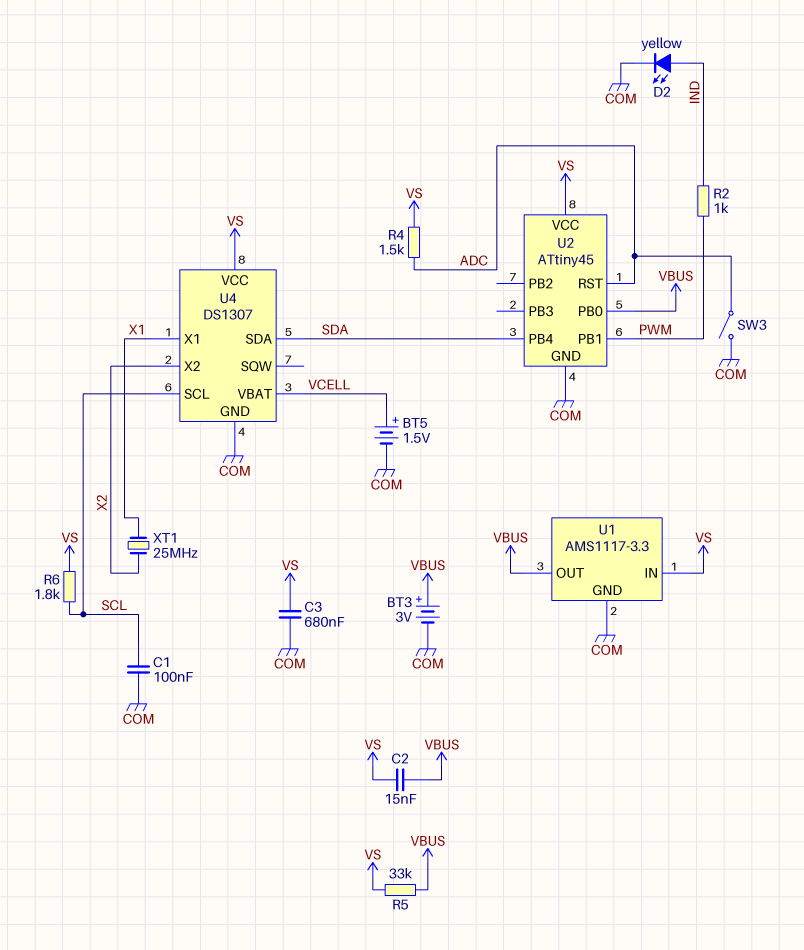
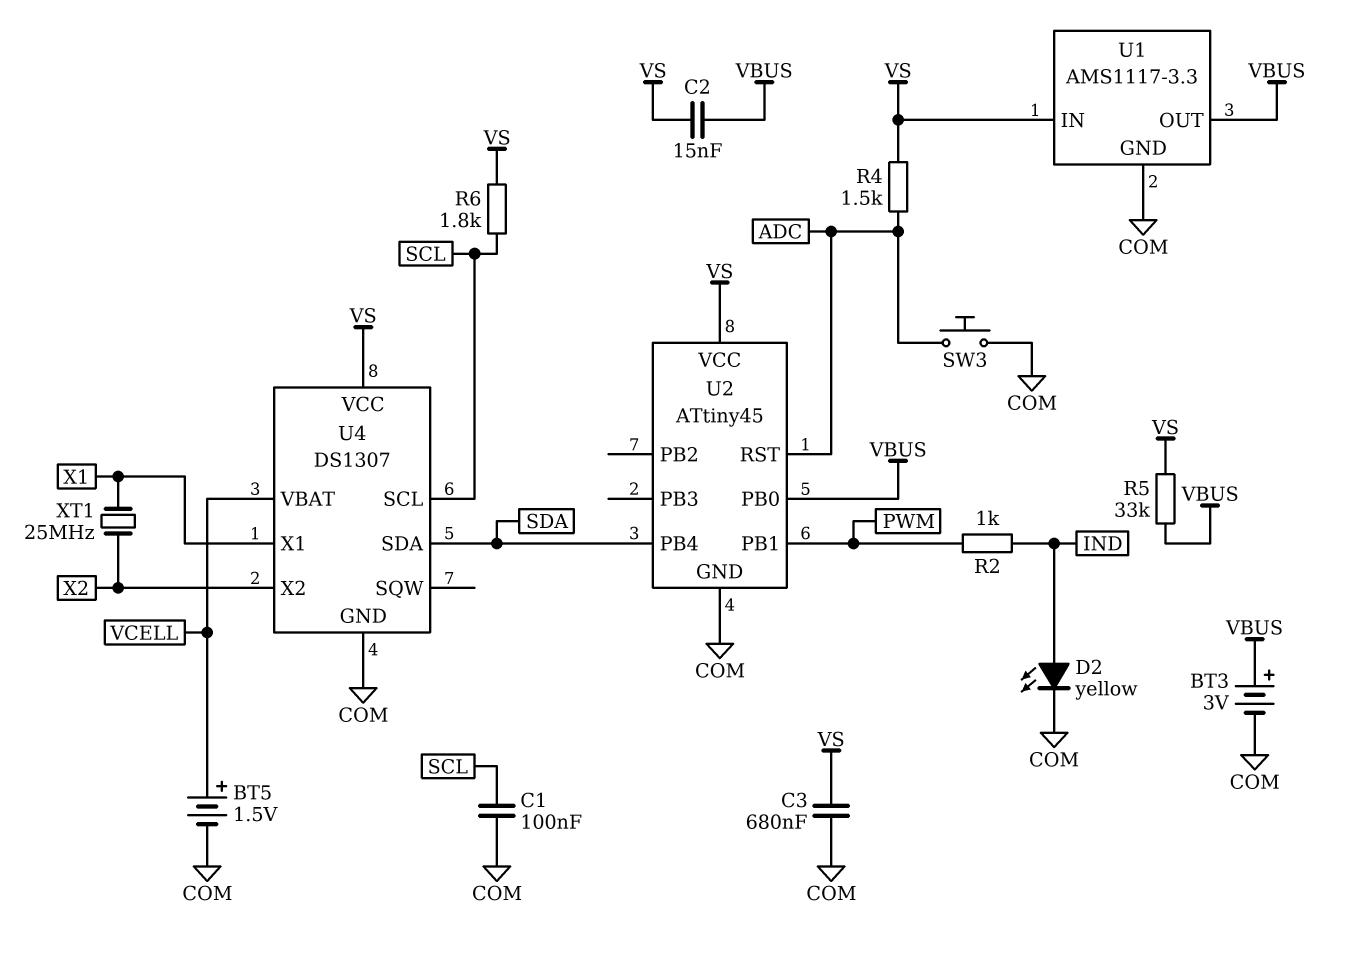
SW3: switch (ADC, COM) -> button (ADC, COM)

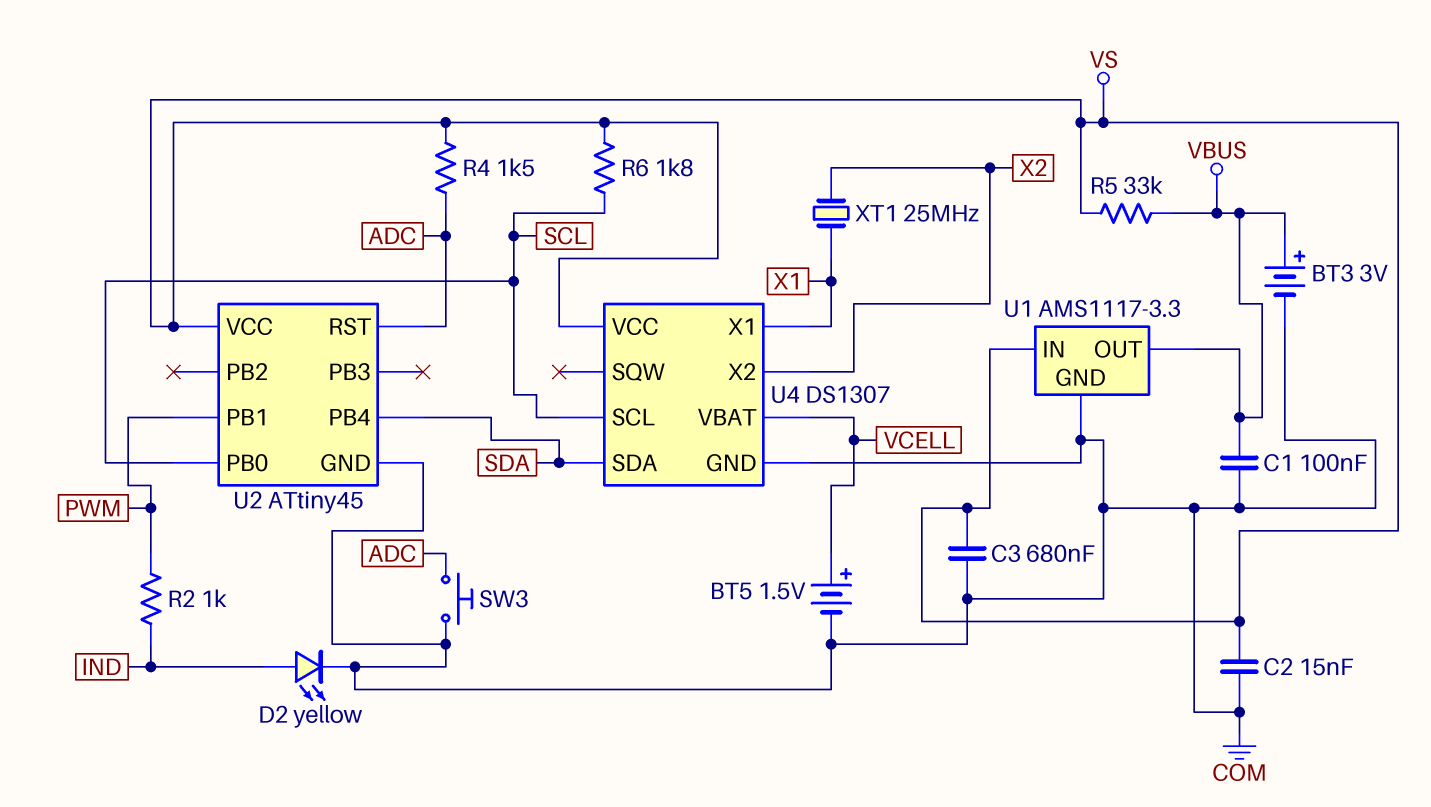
C1: 100nF (COM, SCL) -> 100nF (COM, VBUS)
C2: 15nF (VBUS, VS) -> 15nF (COM, VS)
U2 pin PB0: VBUS -> SCL

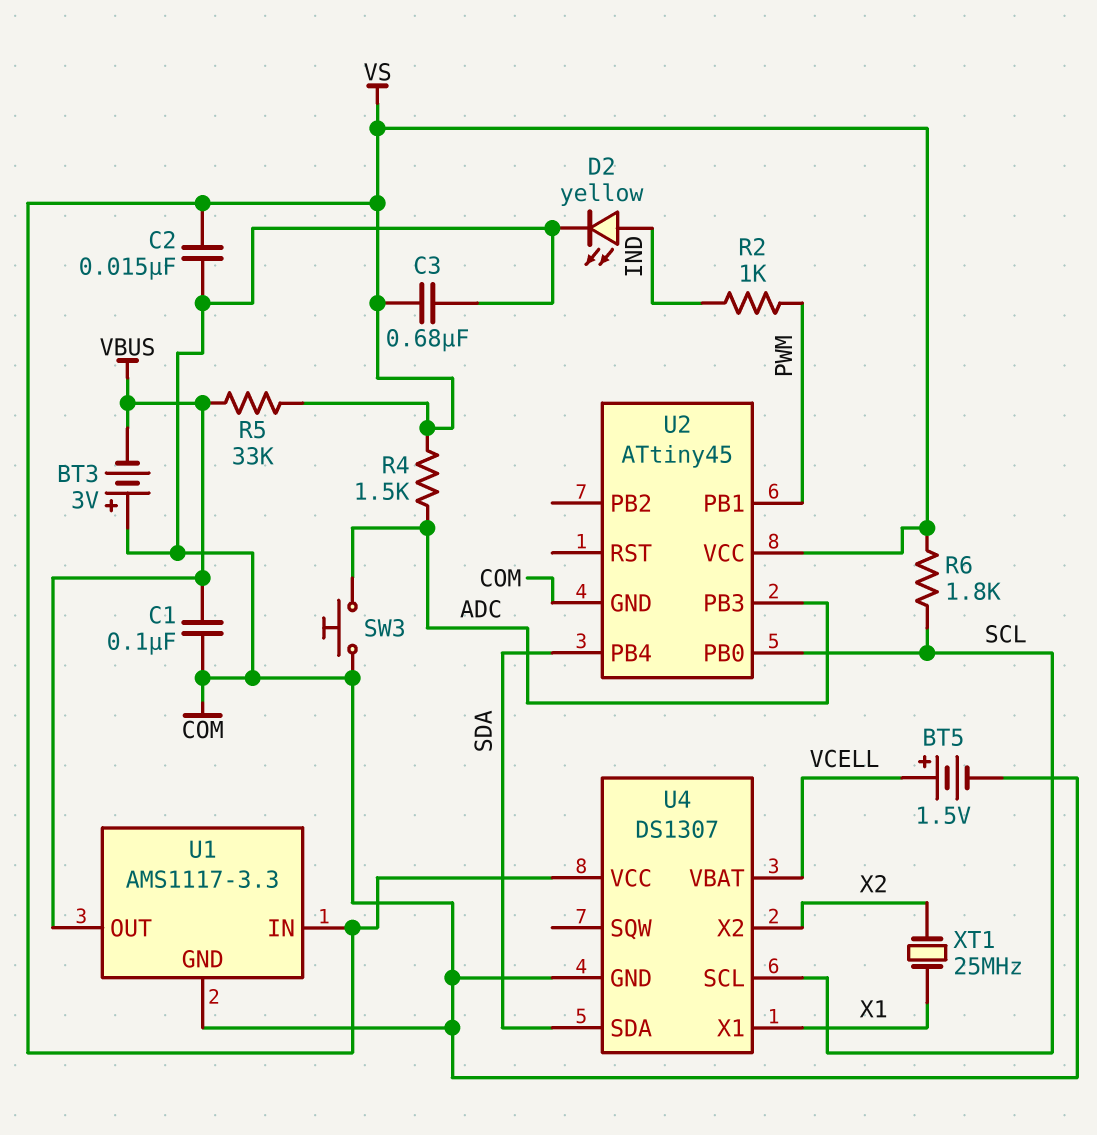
BT3: 3V (plus VBUS, minus COM) -> 3V (plus COM, minus VBUS)
U2 pin PB3: none -> ADC
U2 pin RST: ADC -> none

